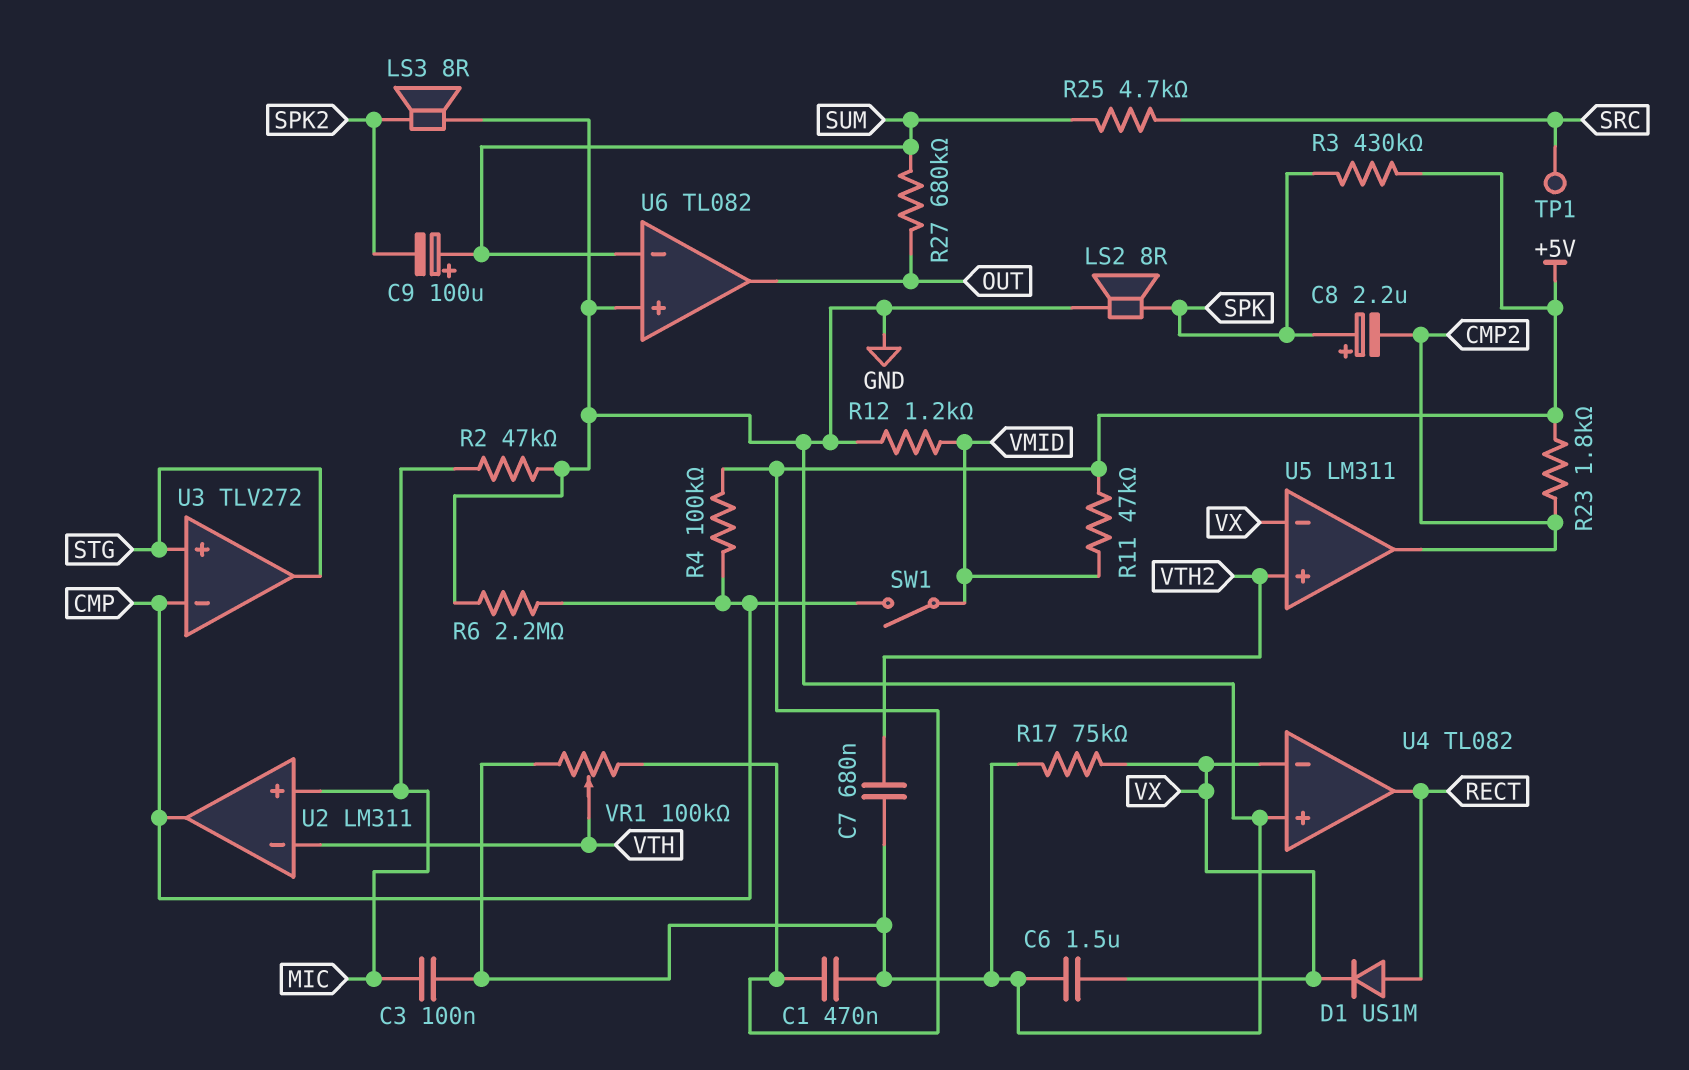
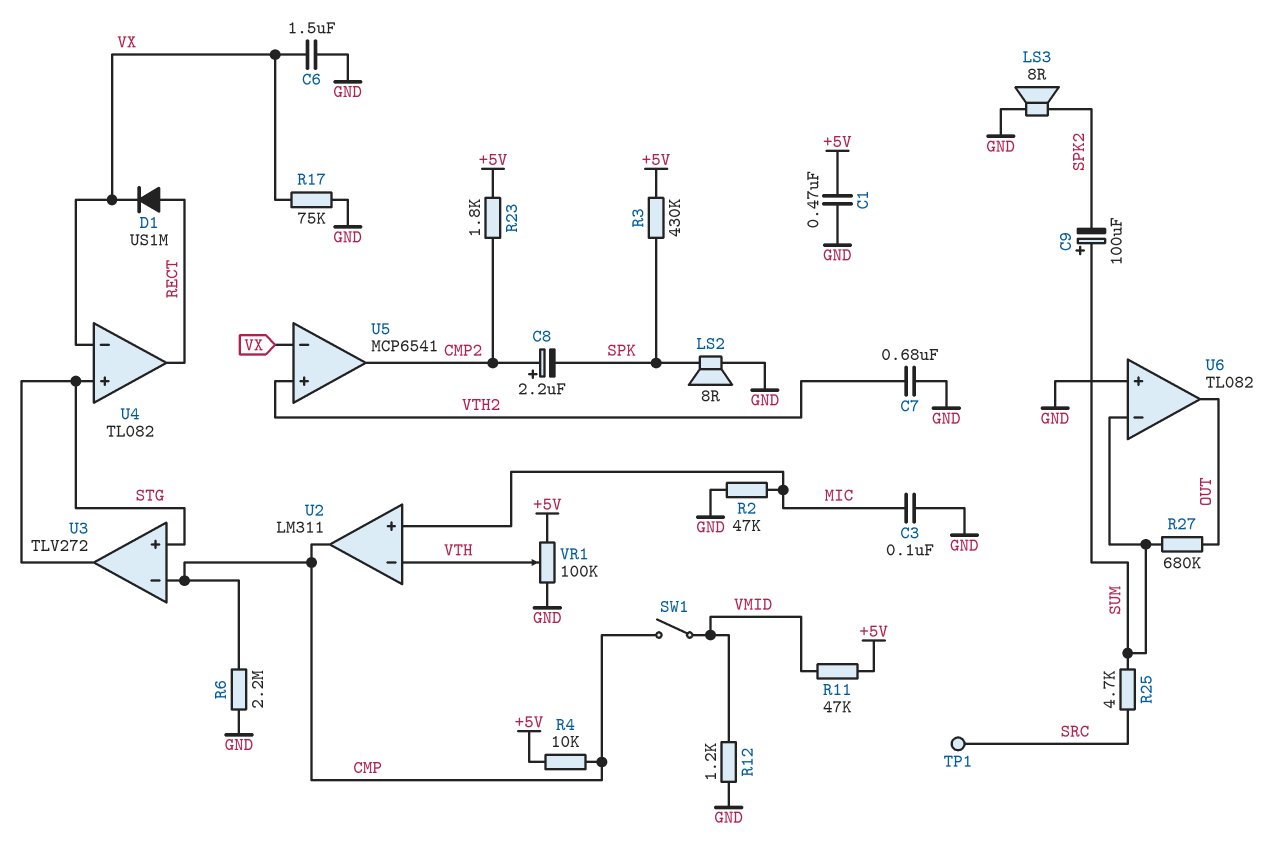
C8: 2.2uF (plus SPK, minus CMP2) -> 2.2uF (plus CMP2, minus SPK)
R4: 100k (+5V, CMP) -> 10k (+5V, CMP)
U4 pin in+: GND -> STG
U5: LM311 -> MCP6541

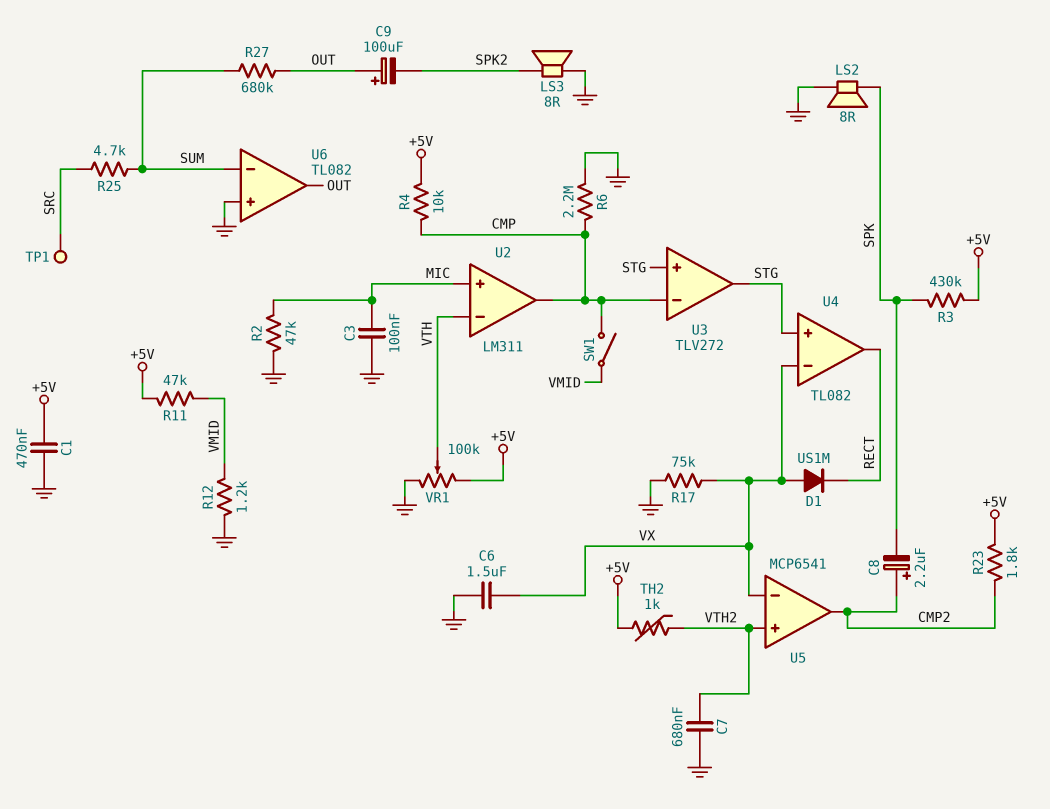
C9: 100uF (plus SUM, minus SPK2) -> 100uF (plus OUT, minus SPK2)
D1: diode US1M (A RECT, K VX) -> diode US1M (A VX, K RECT)
TH2: none -> 1k (+5V, VTH2)

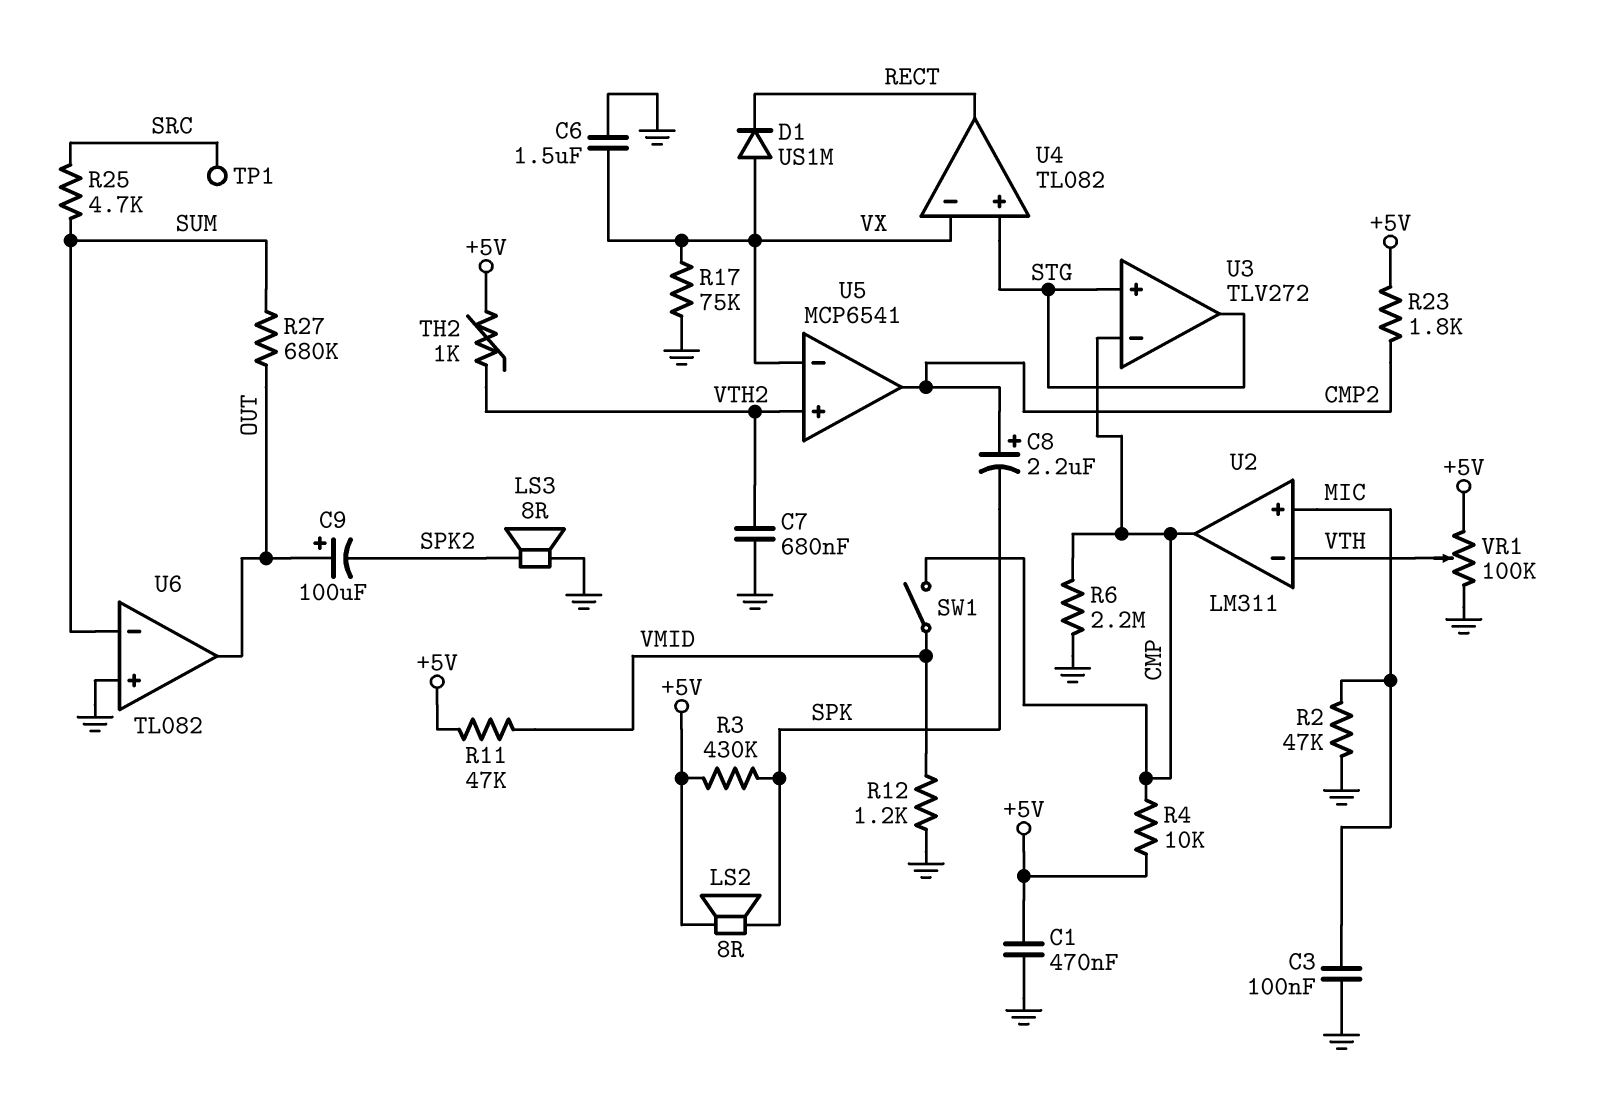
LS2: speaker 8R (GND, SPK) -> speaker 8R (+5V, SPK)

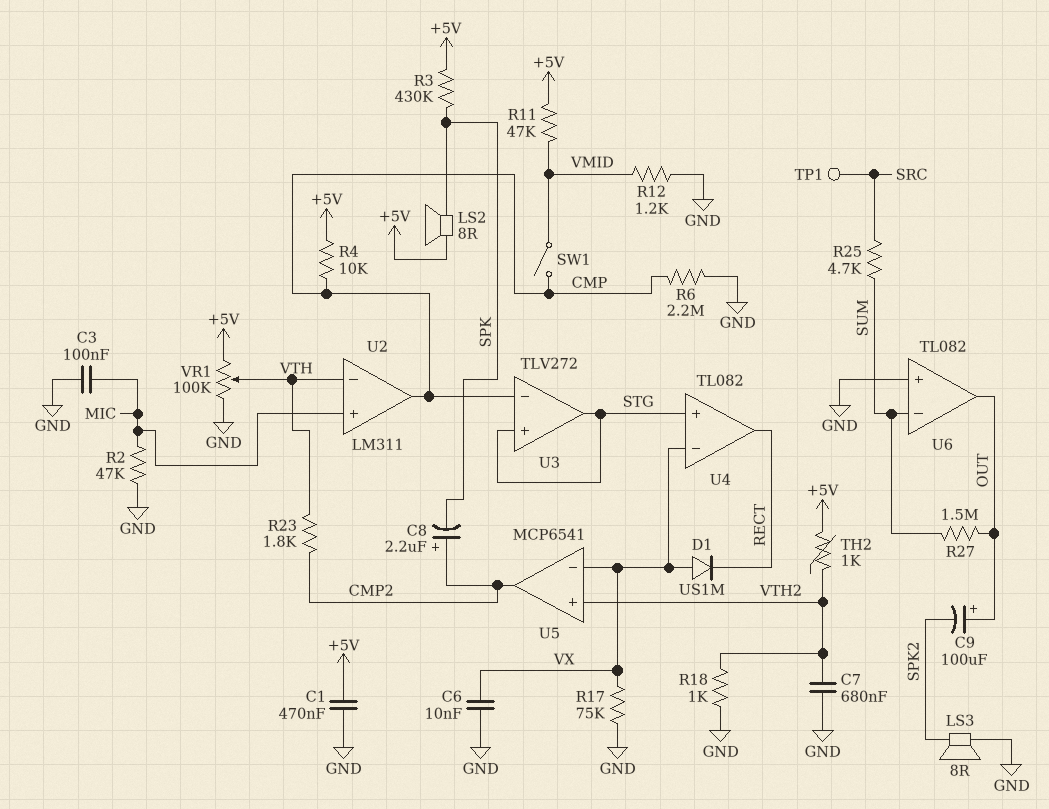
C6: 1.5uF (GND, VX) -> 10nF (GND, VX)
R18: none -> 1k (GND, VTH2)
R23: 1.8k (+5V, CMP2) -> 1.8k (CMP2, VTH)
R27: 680k (OUT, SUM) -> 1.5M (OUT, SUM)

